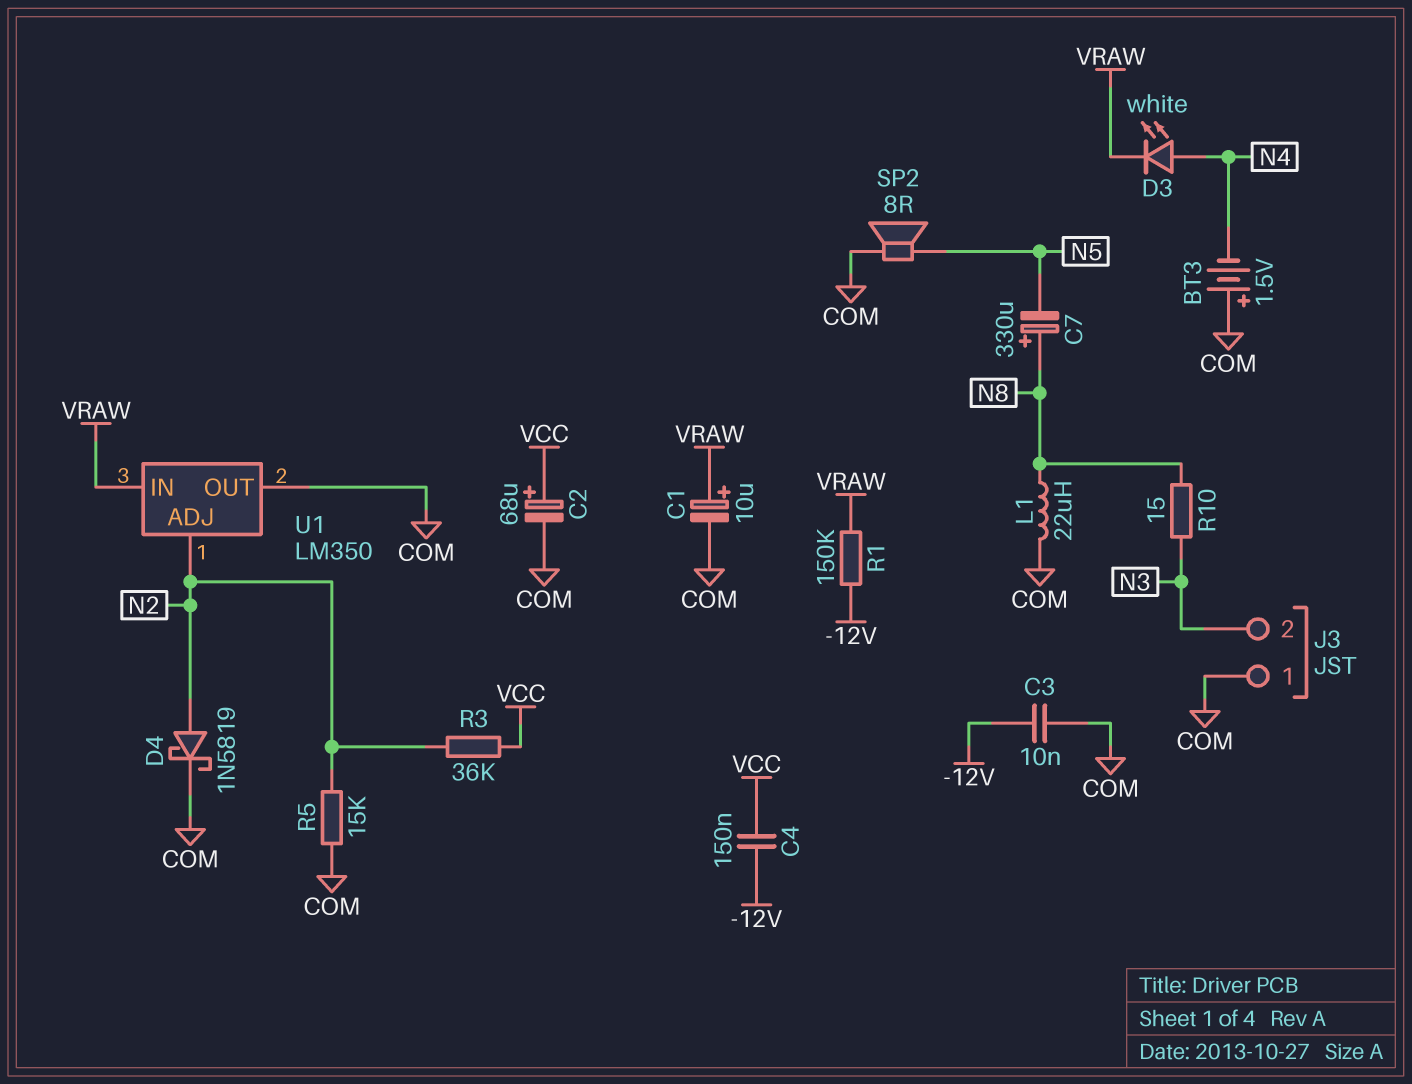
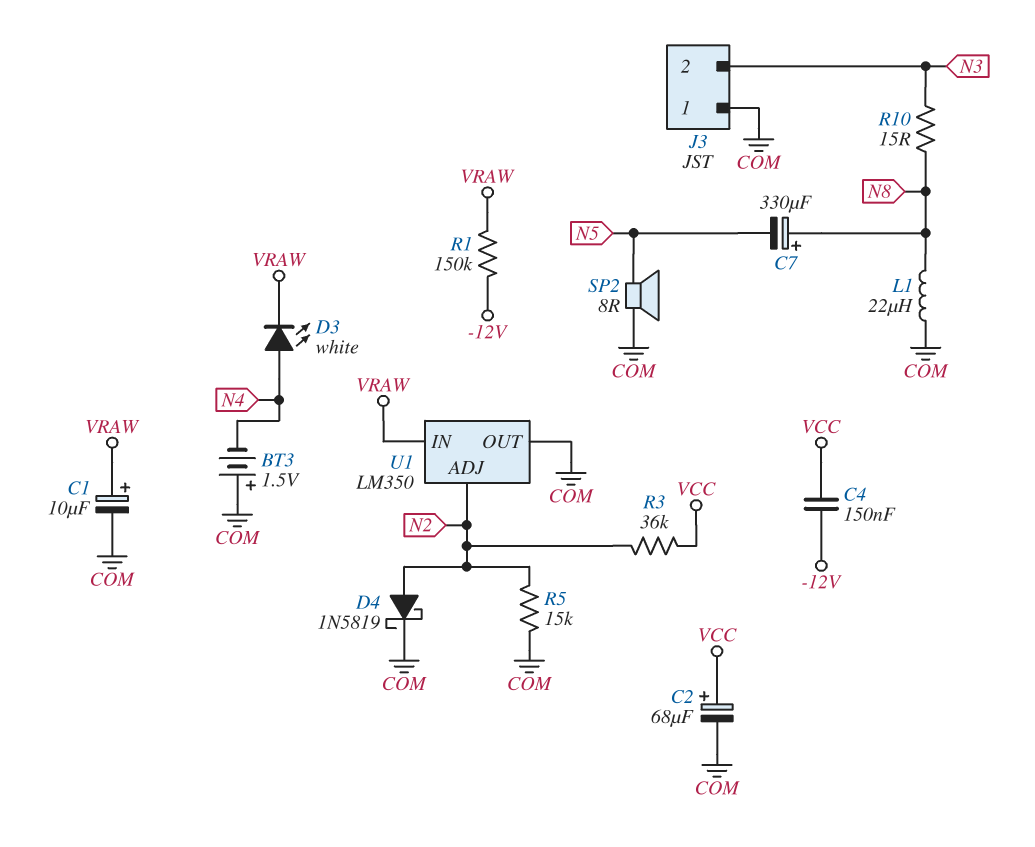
C3: 10nF (-12V, COM) -> none

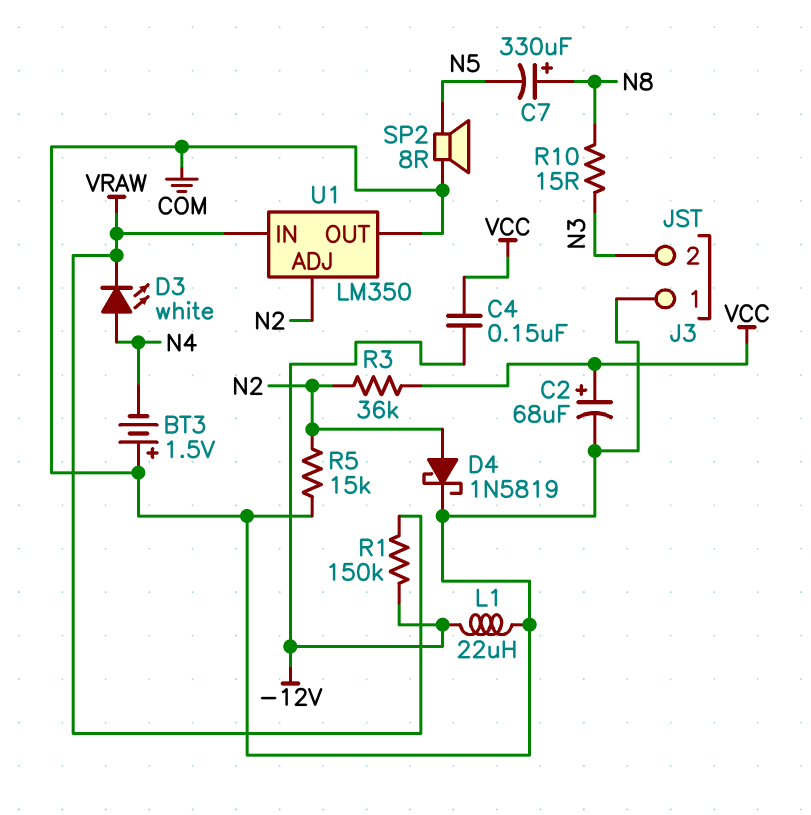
C1: 10uF (plus VRAW, minus COM) -> none
L1: 22uH (COM, N8) -> 22uH (-12V, COM)

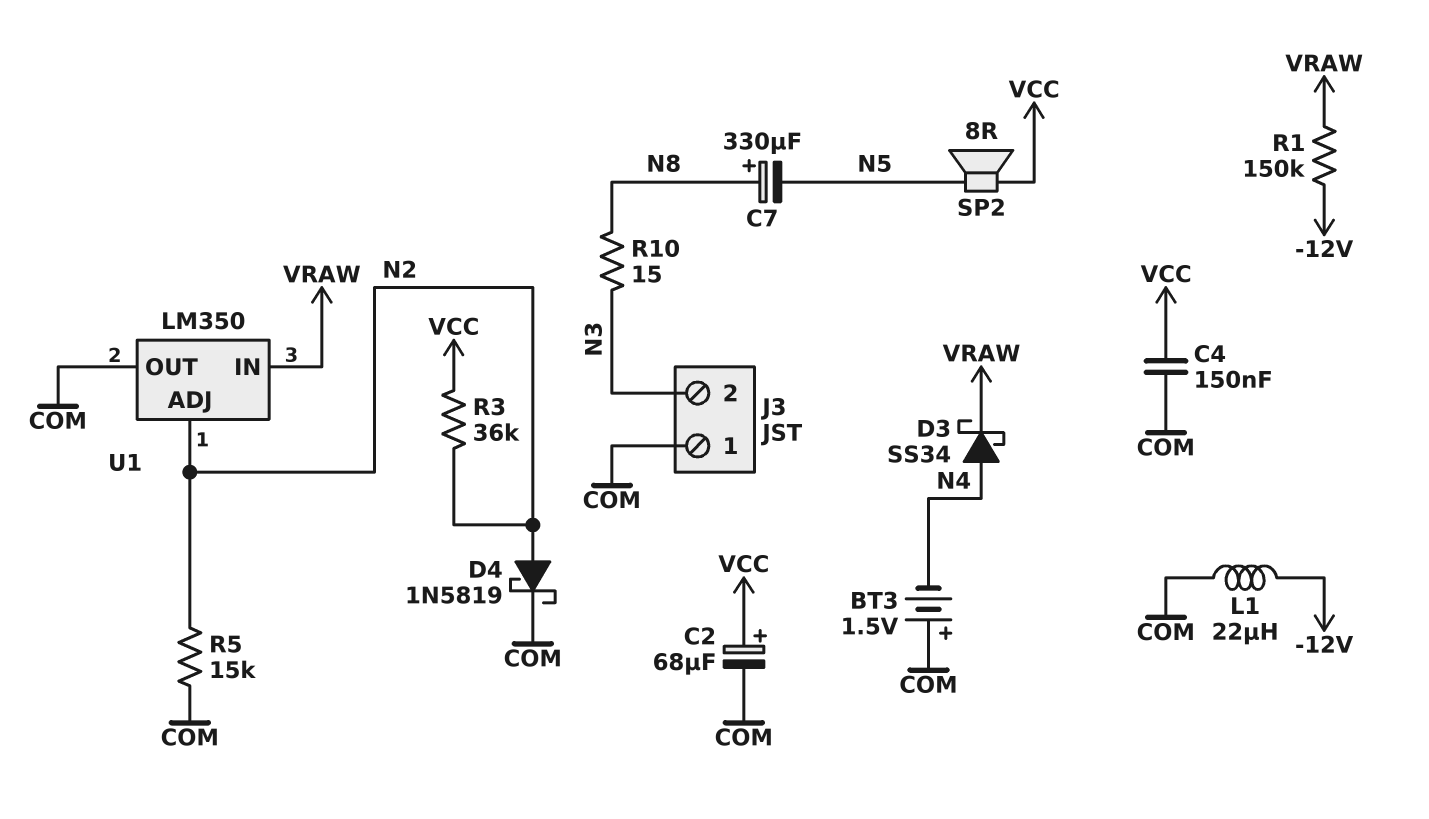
C4: 150nF (-12V, VCC) -> 150nF (COM, VCC)
D3: LED white (A N4, K VRAW) -> schottky SS34 (A N4, K VRAW)
SP2: speaker 8R (COM, N5) -> speaker 8R (N5, VCC)

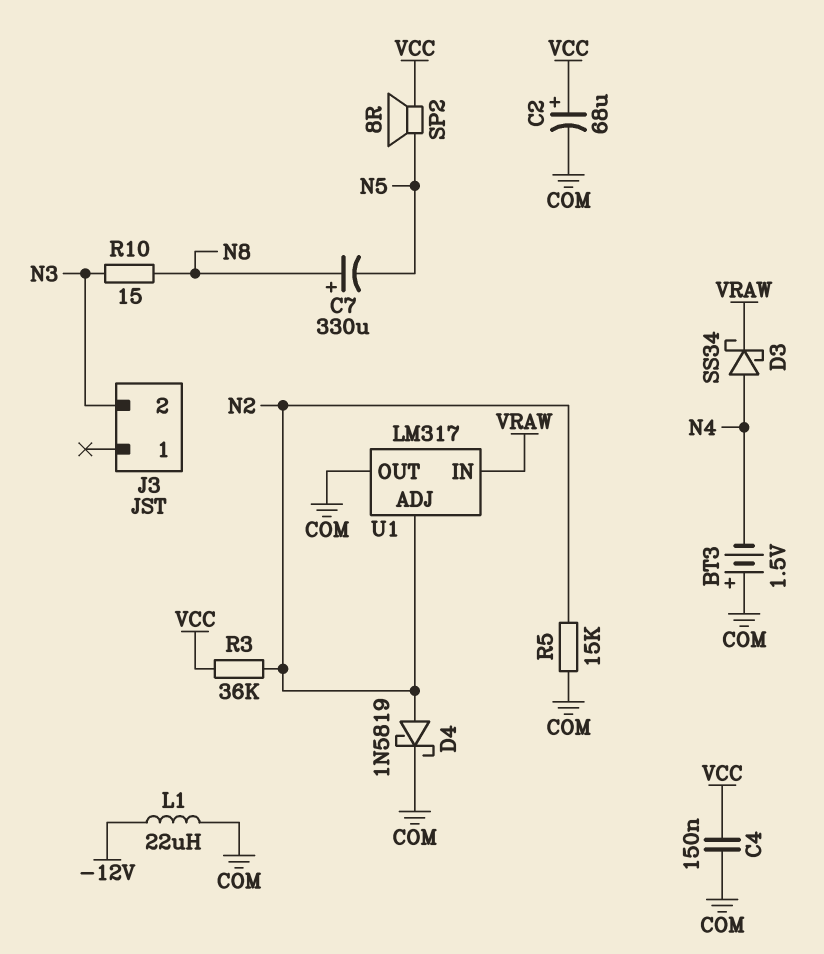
J3 pin 1: COM -> none
R1: 150k (-12V, VRAW) -> none
U1: LM350 -> LM317

